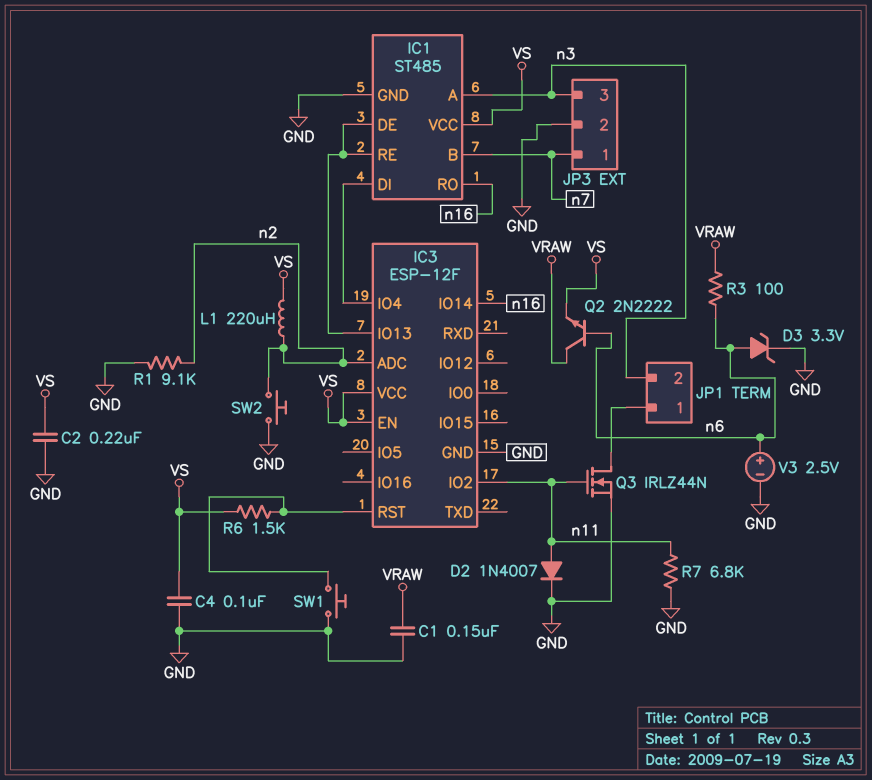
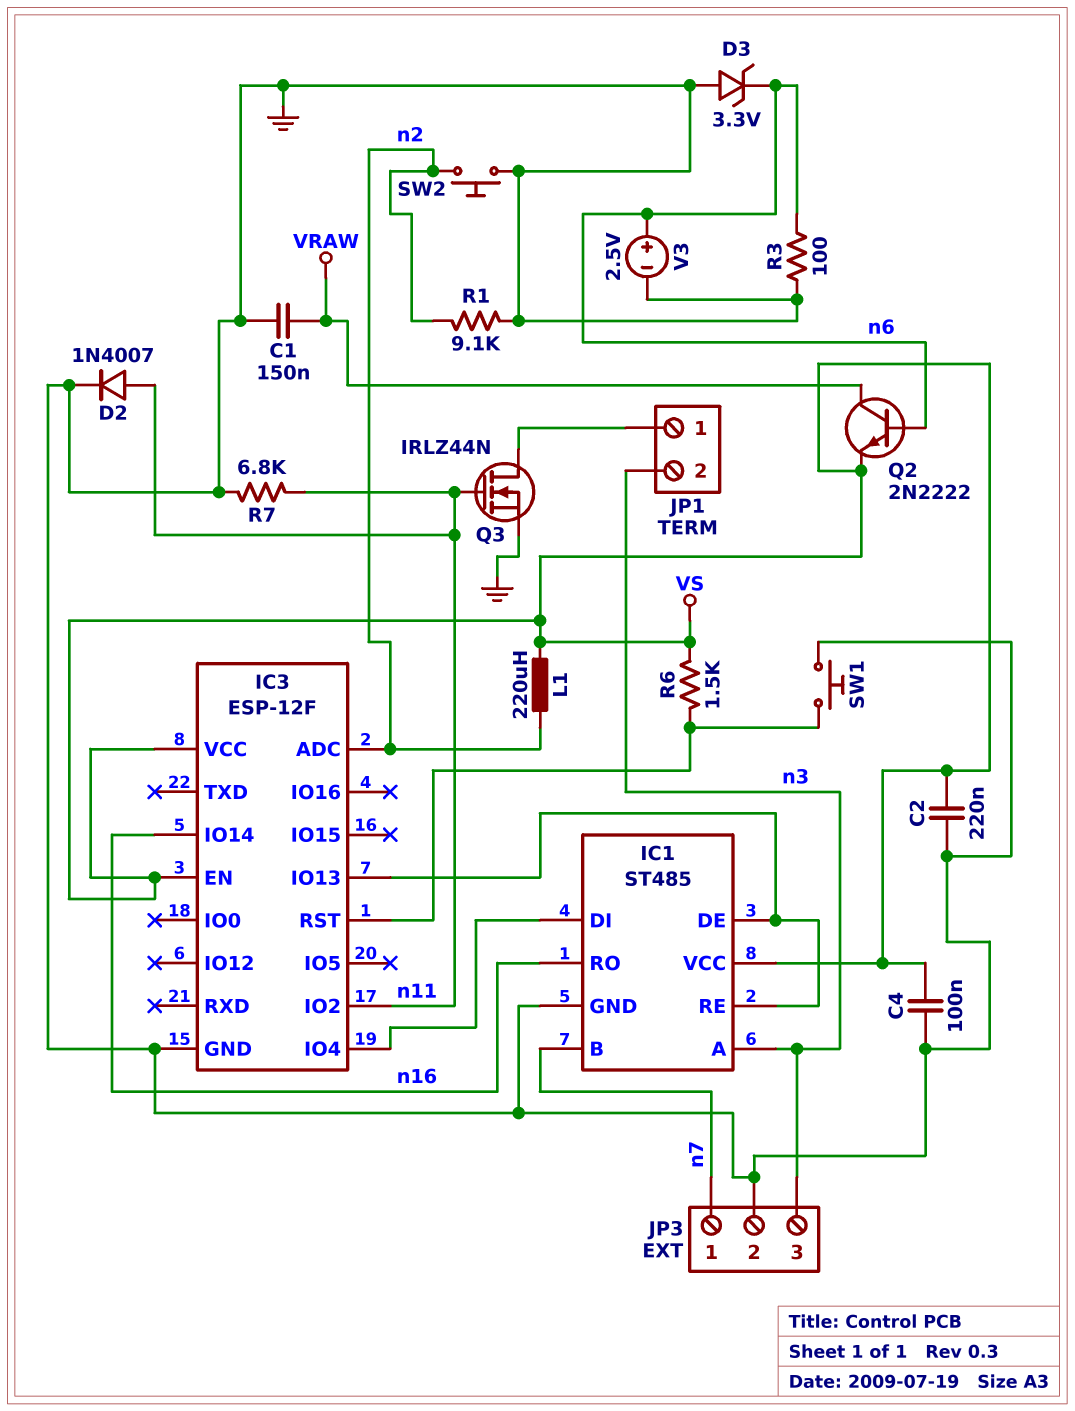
D3: zener 3.3V (A n6, K GND) -> zener 3.3V (A GND, K n6)
R3: 100 (VRAW, n6) -> 100 (GND, n6)

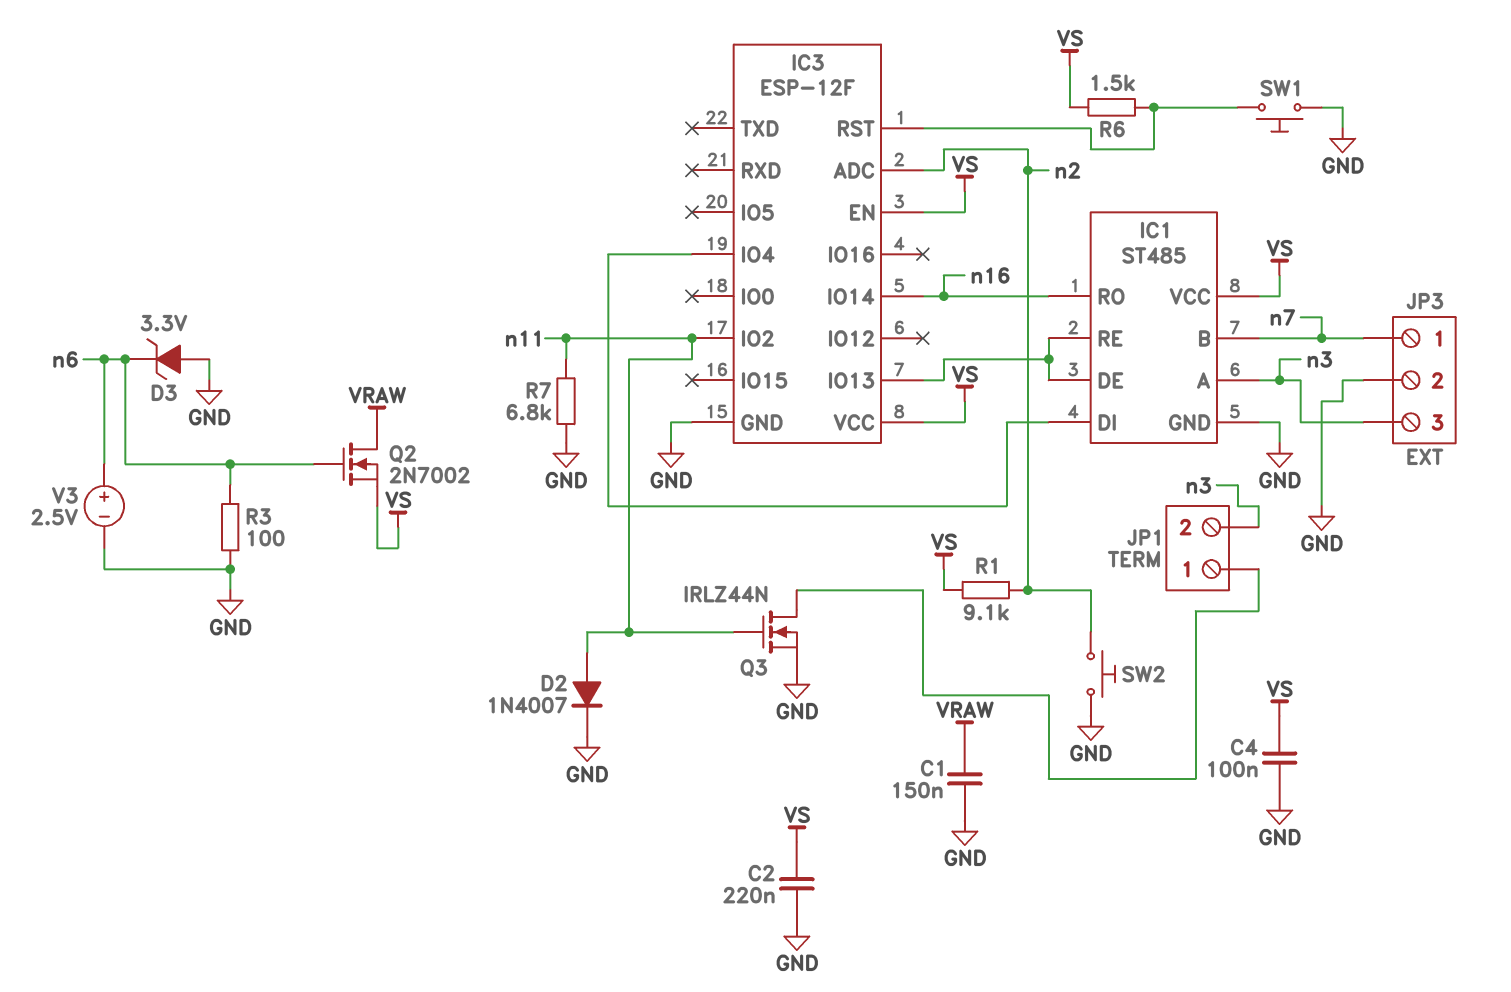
L1: 220uH (VS, n2) -> none
Q2: NPN 2N2222 (B n6, C VRAW, E VS) -> NMOS 2N7002 (G n6, D VRAW, S VS)
R1: 9.1k (GND, n2) -> 9.1k (VS, n2)

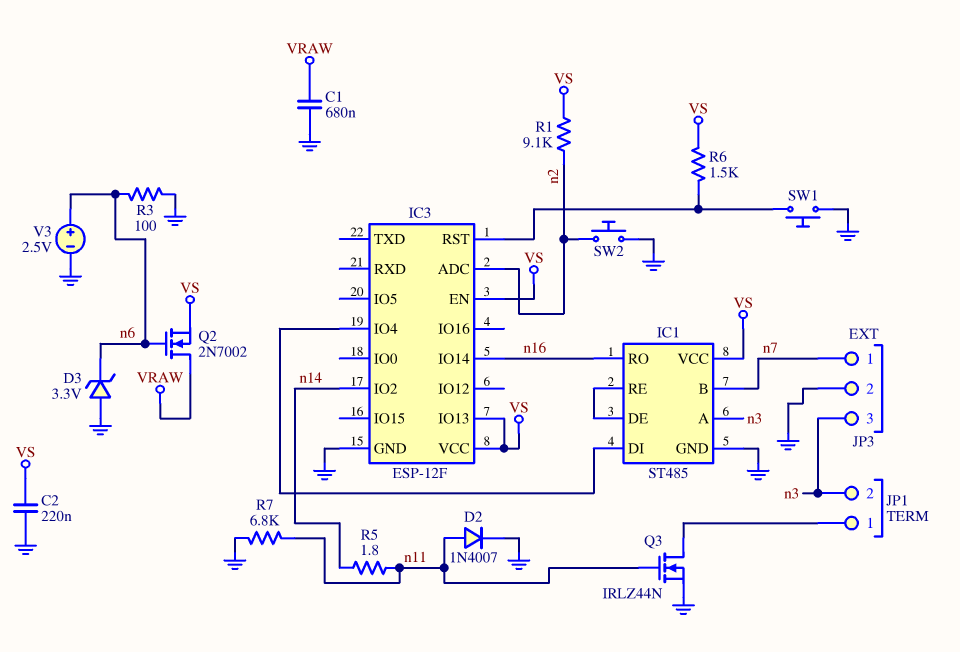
C1: 150nF (GND, VRAW) -> 680nF (GND, VRAW)
C4: 100nF (GND, VS) -> none
IC3 pin IO2: n11 -> n14
IC3 pin IO13: IC1/DE -> VS
R5: none -> 1.8 (n11, n14)

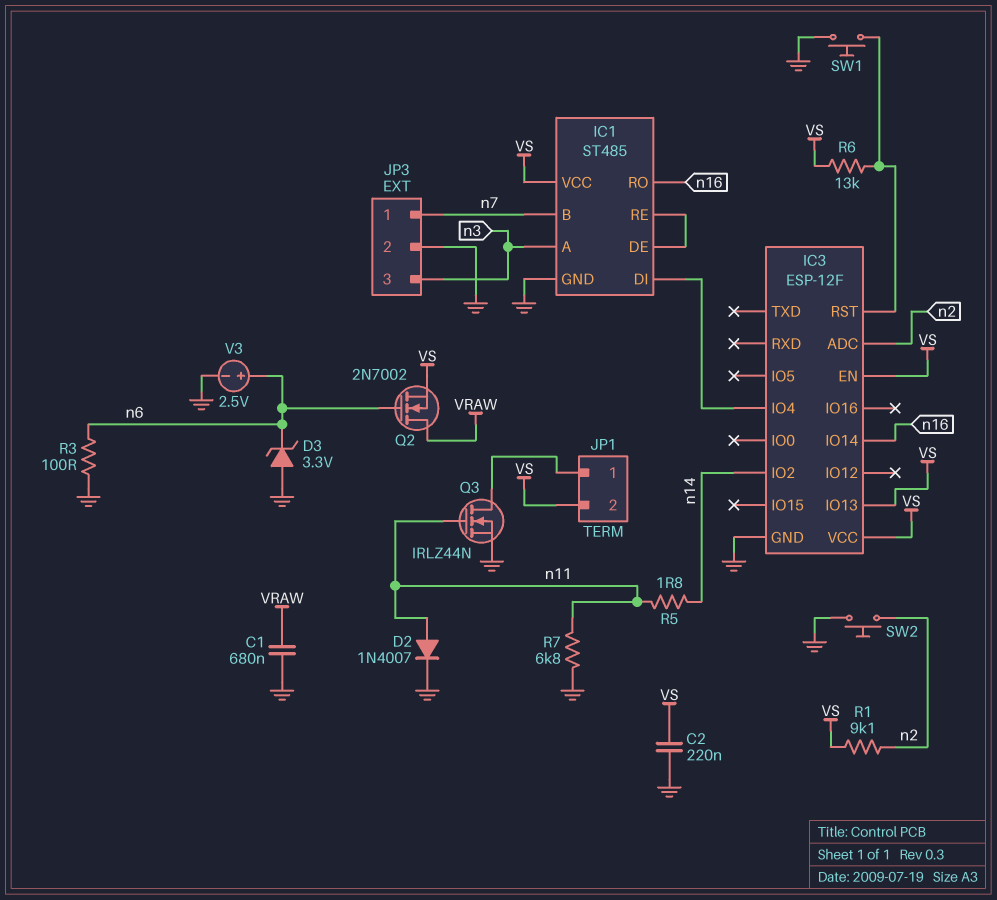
JP1 pin 2: n3 -> VS
R6: 1.5k (IC3/RST, VS) -> 13k (IC3/RST, VS)

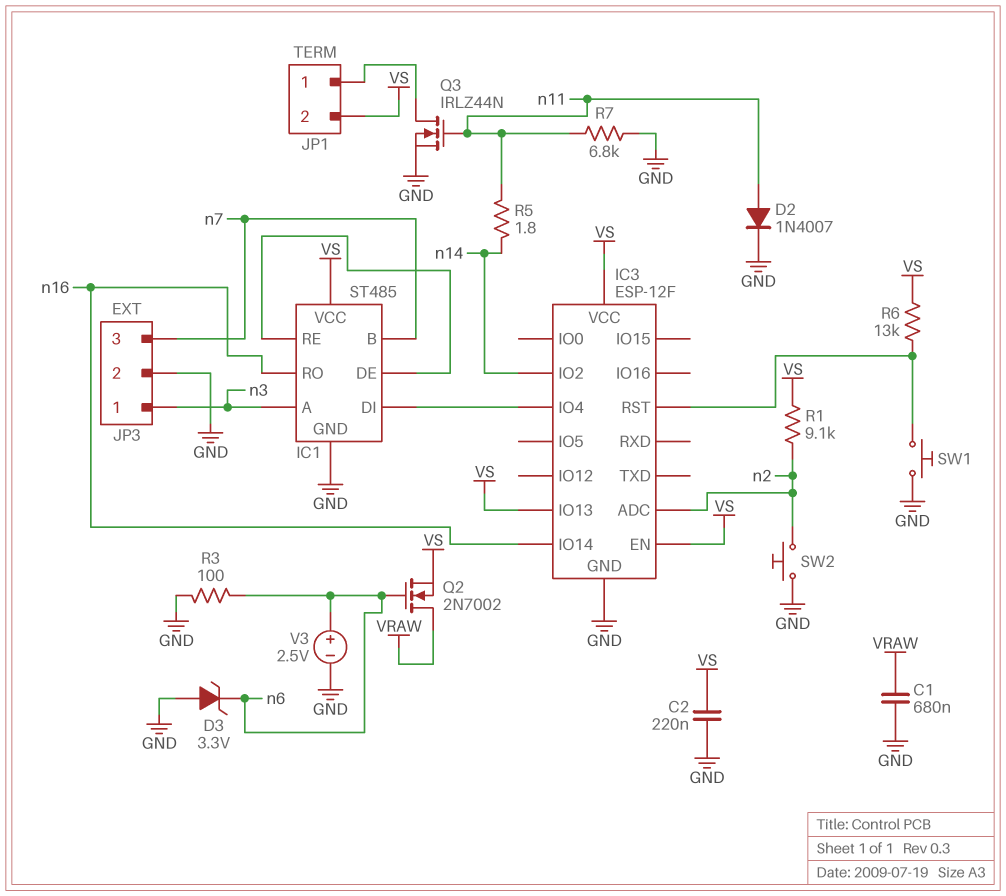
JP3 pin 1: n7 -> n3
JP3 pin 3: n3 -> n7

